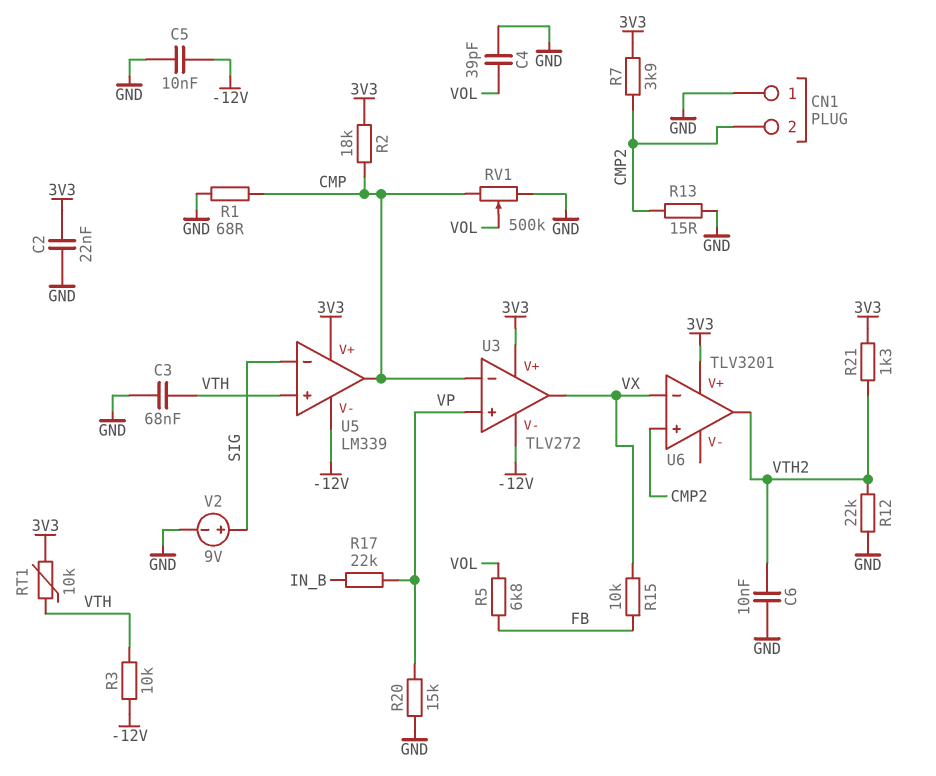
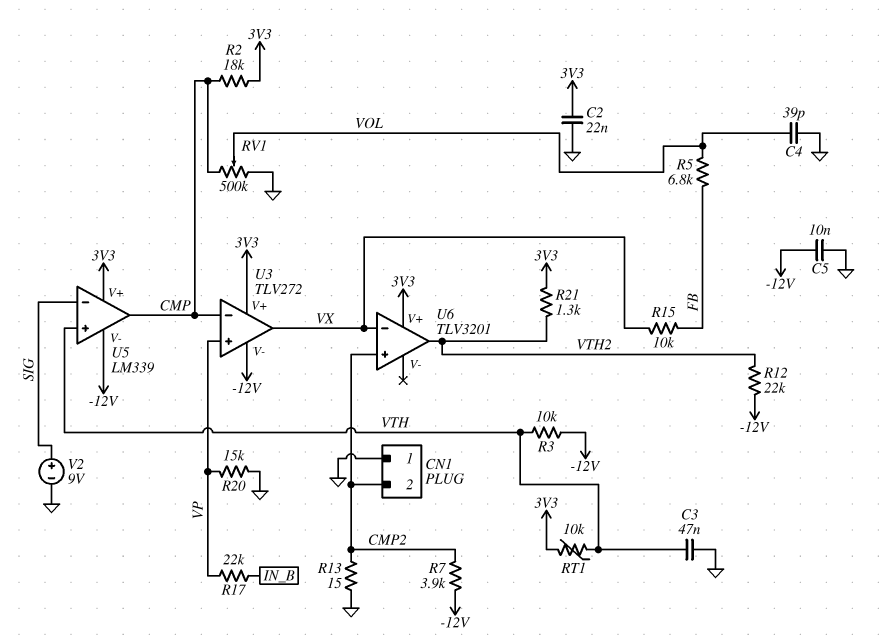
C3: 68nF (GND, VTH) -> 47nF (GND, VTH)
C6: 10nF (GND, VTH2) -> none
R1: 68 (CMP, GND) -> none
R7: 3.9k (3V3, CMP2) -> 3.9k (-12V, CMP2)
R12: 22k (GND, VTH2) -> 22k (-12V, VTH2)

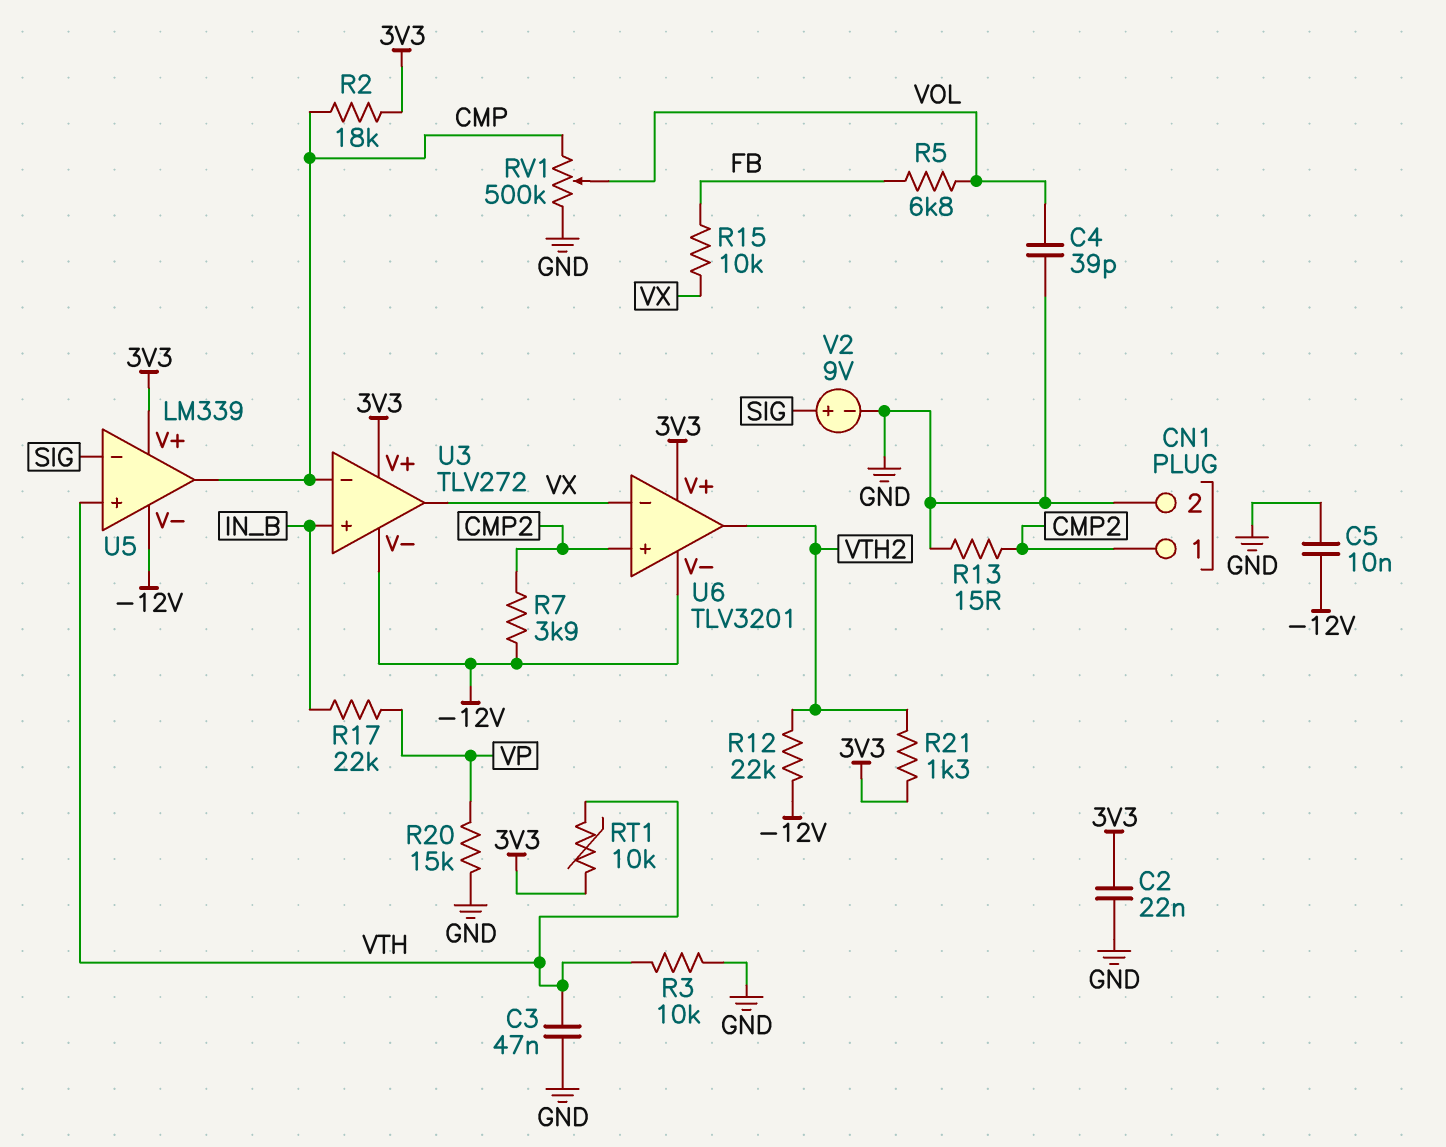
CN1 pin 1: GND -> CMP2
CN1 pin 2: CMP2 -> GND
R3: 10k (-12V, VTH) -> 10k (GND, VTH)
U3 pin in+: VP -> IN_B
U6 pin V-: none -> -12V

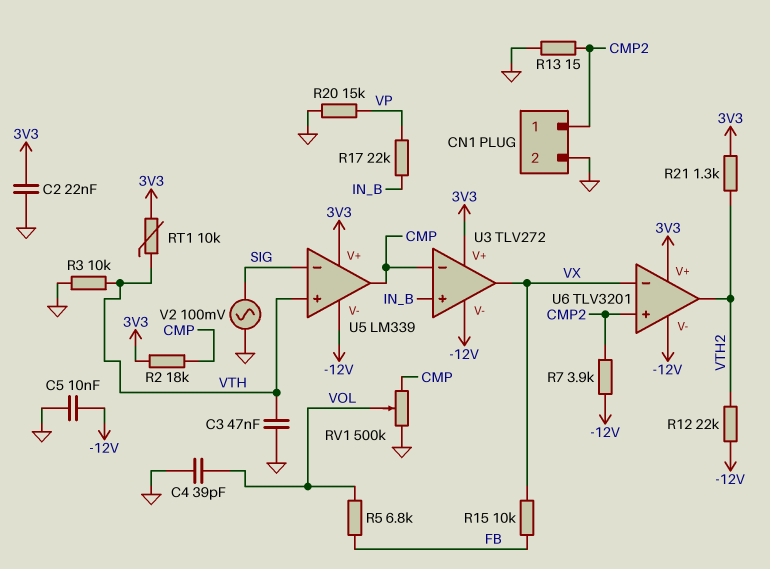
V2: 9V (plus SIG, minus GND) -> AC 100mV (GND, SIG)

